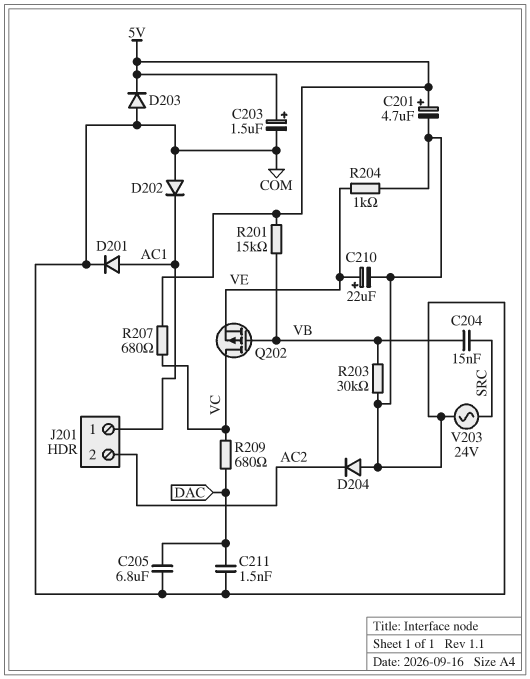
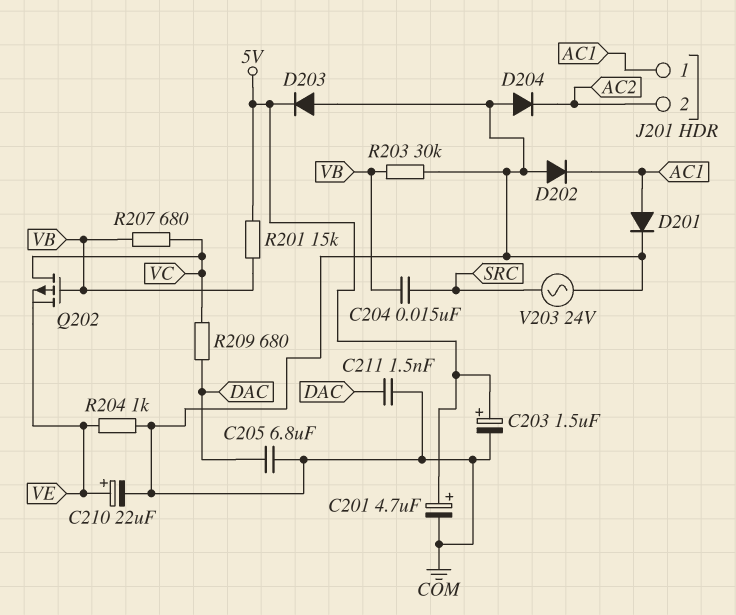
R207: 680 (5V, VC) -> 680 (VB, VC)

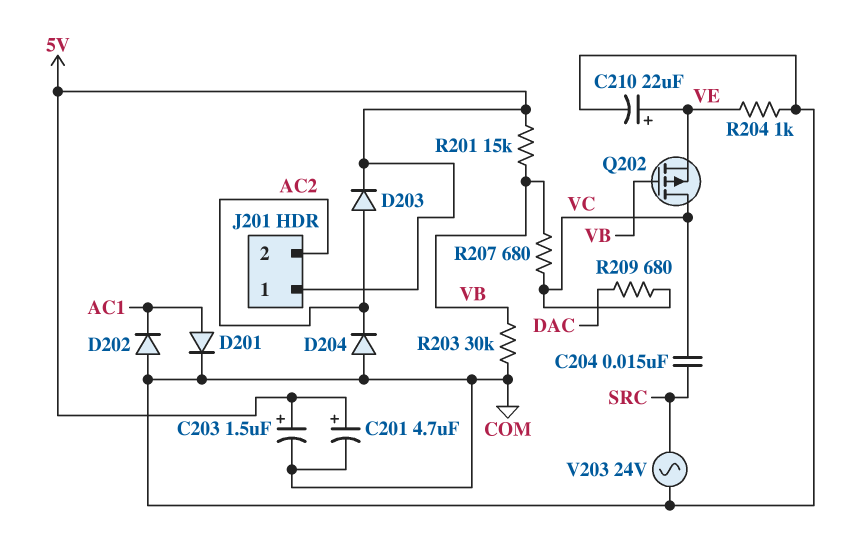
C204: 15nF (SRC, VB) -> 15nF (SRC, VC)
C205: 6.8uF (COM, DAC) -> none
C211: 1.5nF (COM, DAC) -> none
D203: diode (A COM, K 5V) -> diode (A AC2, K 5V)
J201 pin 1: AC1 -> 5V

